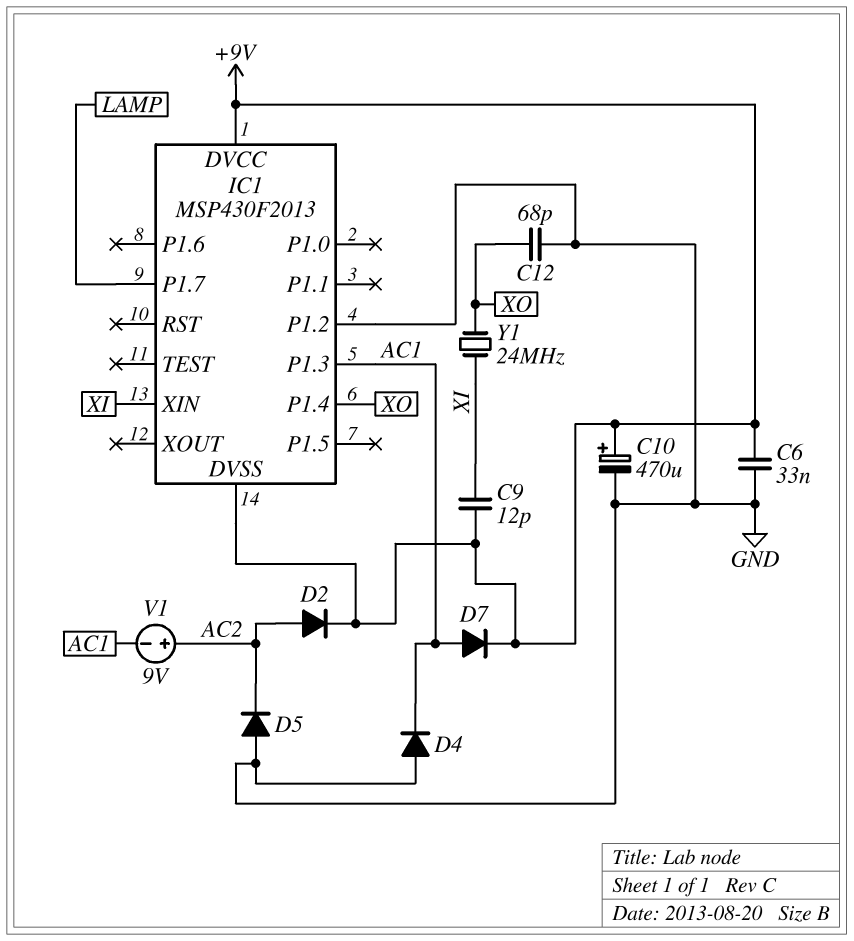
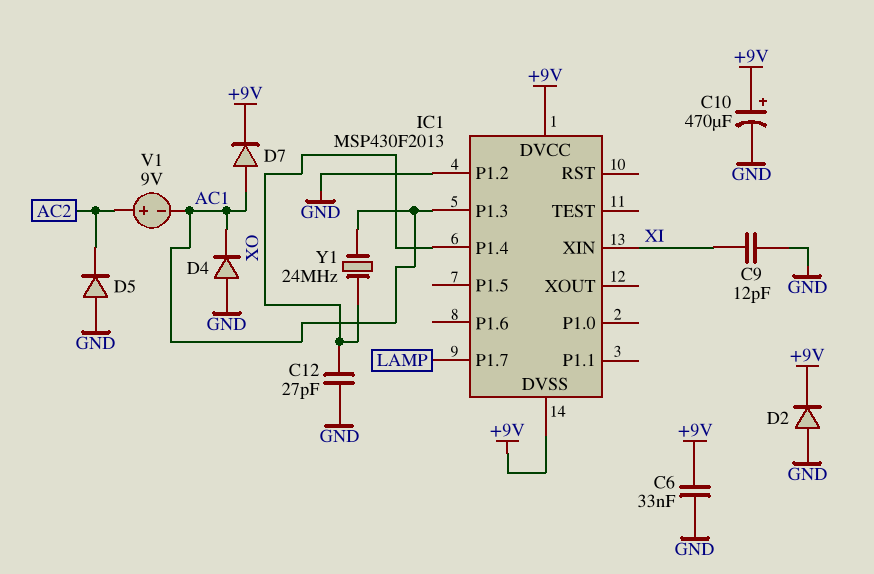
C9: 12pF (+9V, XI) -> 12pF (GND, XI)
C12: 68pF (GND, XO) -> 27pF (GND, XO)
D2: diode (A AC2, K +9V) -> diode (A GND, K +9V)
Y1: 24MHz (XI, XO) -> 24MHz (AC1, XO)

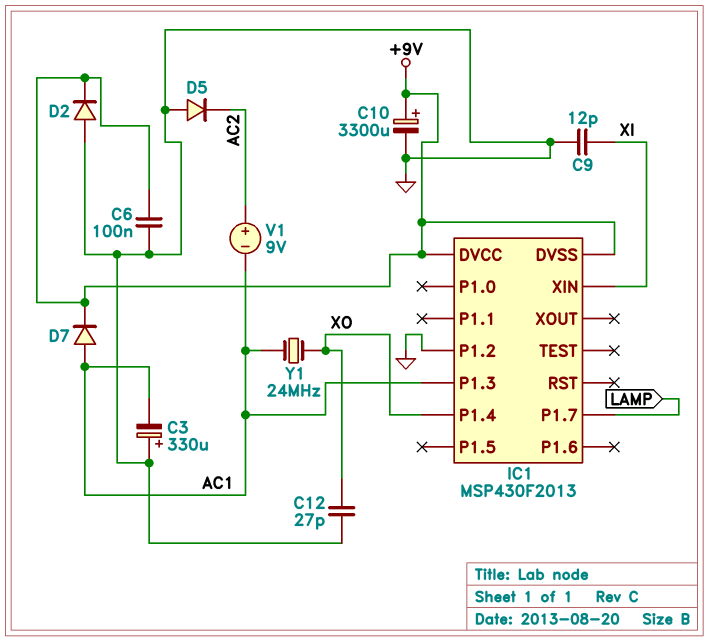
C3: none -> 330uF (plus GND, minus AC1)
C6: 33nF (+9V, GND) -> 100nF (+9V, GND)
C10: 470uF (plus +9V, minus GND) -> 3300uF (plus +9V, minus GND)
D4: diode (A GND, K AC1) -> none

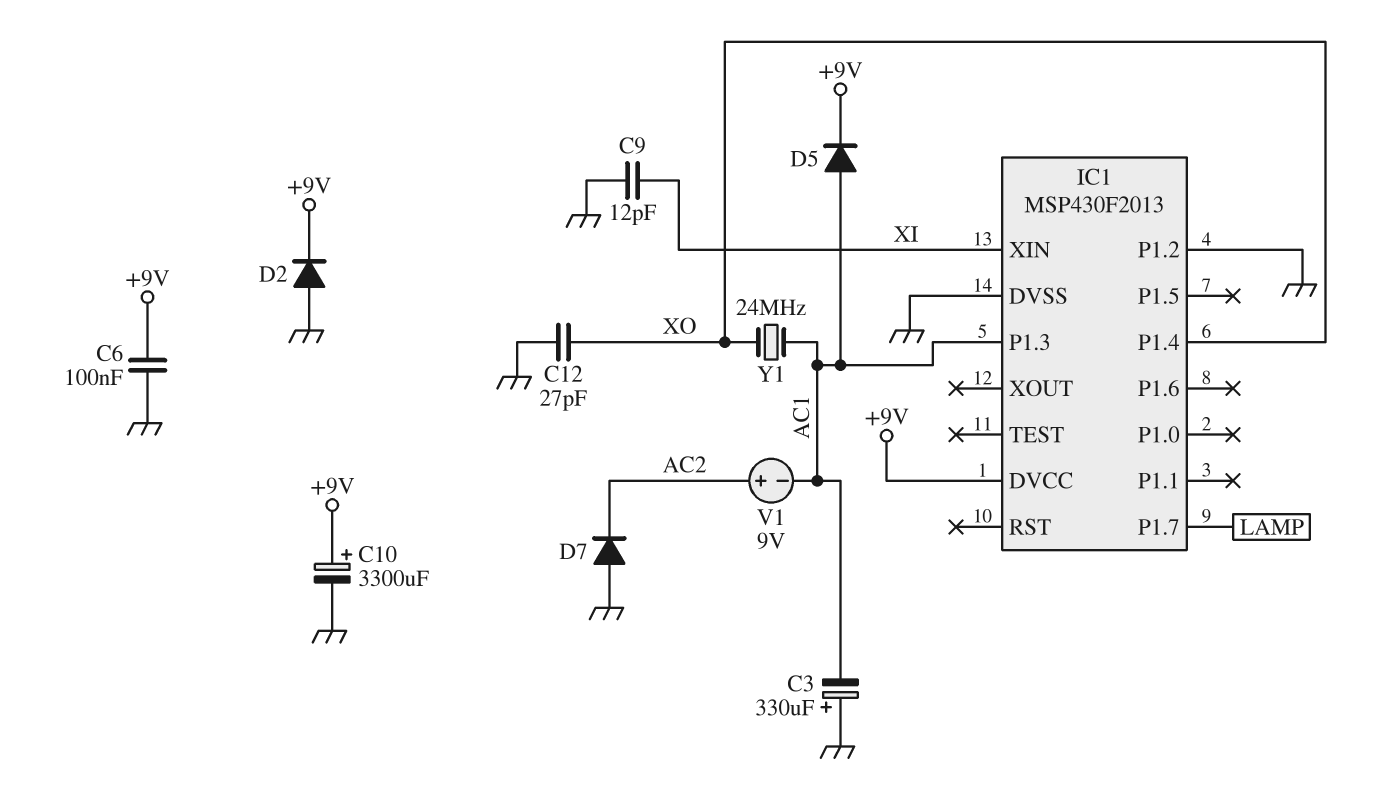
D5: diode (A GND, K AC2) -> diode (A AC1, K +9V)
D7: diode (A AC1, K +9V) -> diode (A GND, K AC2)
IC1 pin DVSS: +9V -> GND

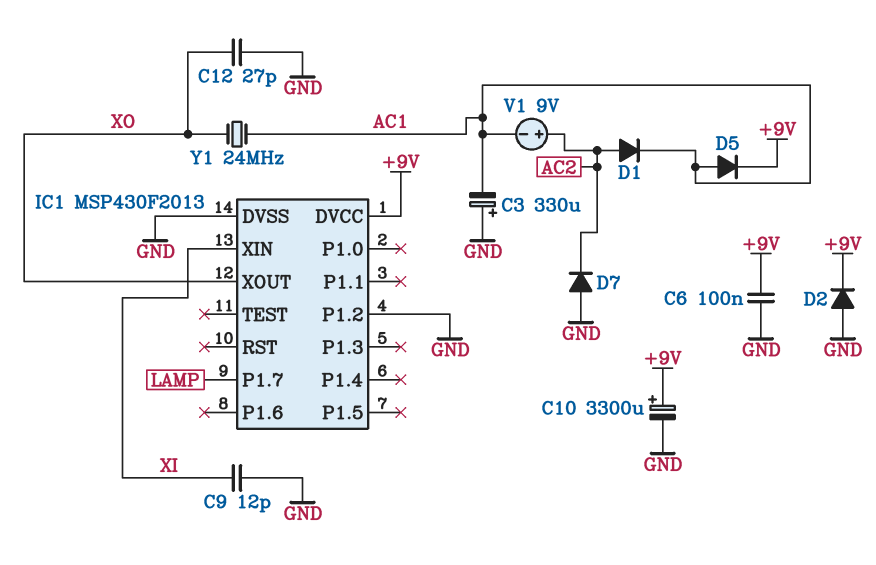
D1: none -> diode (A AC2, K AC1)
IC1 pin P1.3: AC1 -> none
IC1 pin P1.4: XO -> none
IC1 pin XOUT: none -> XO

